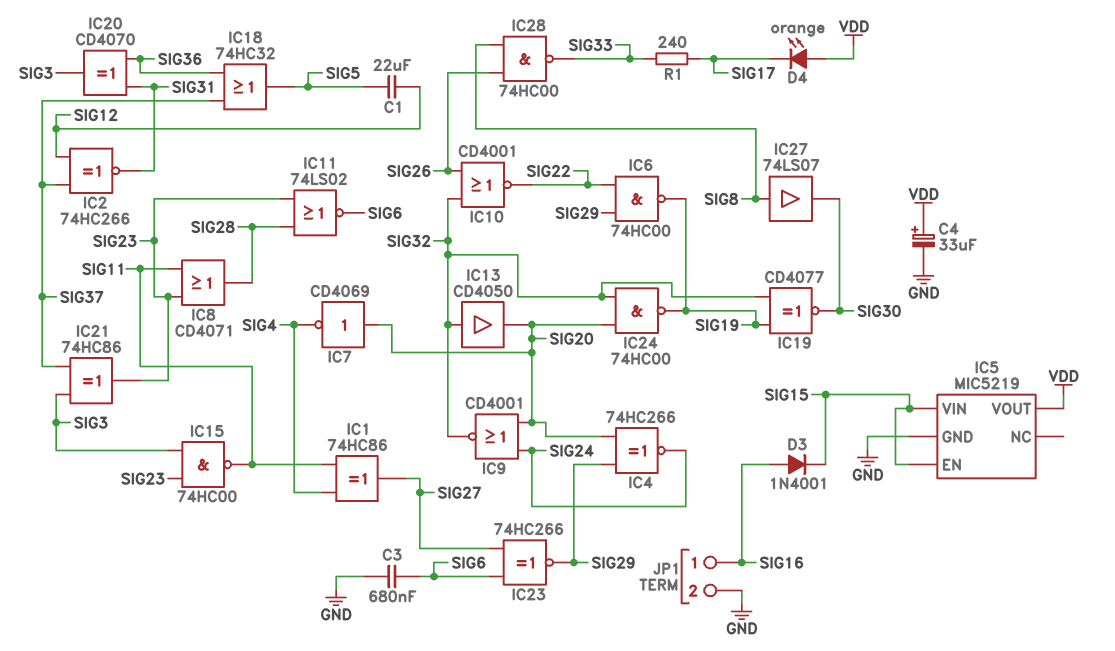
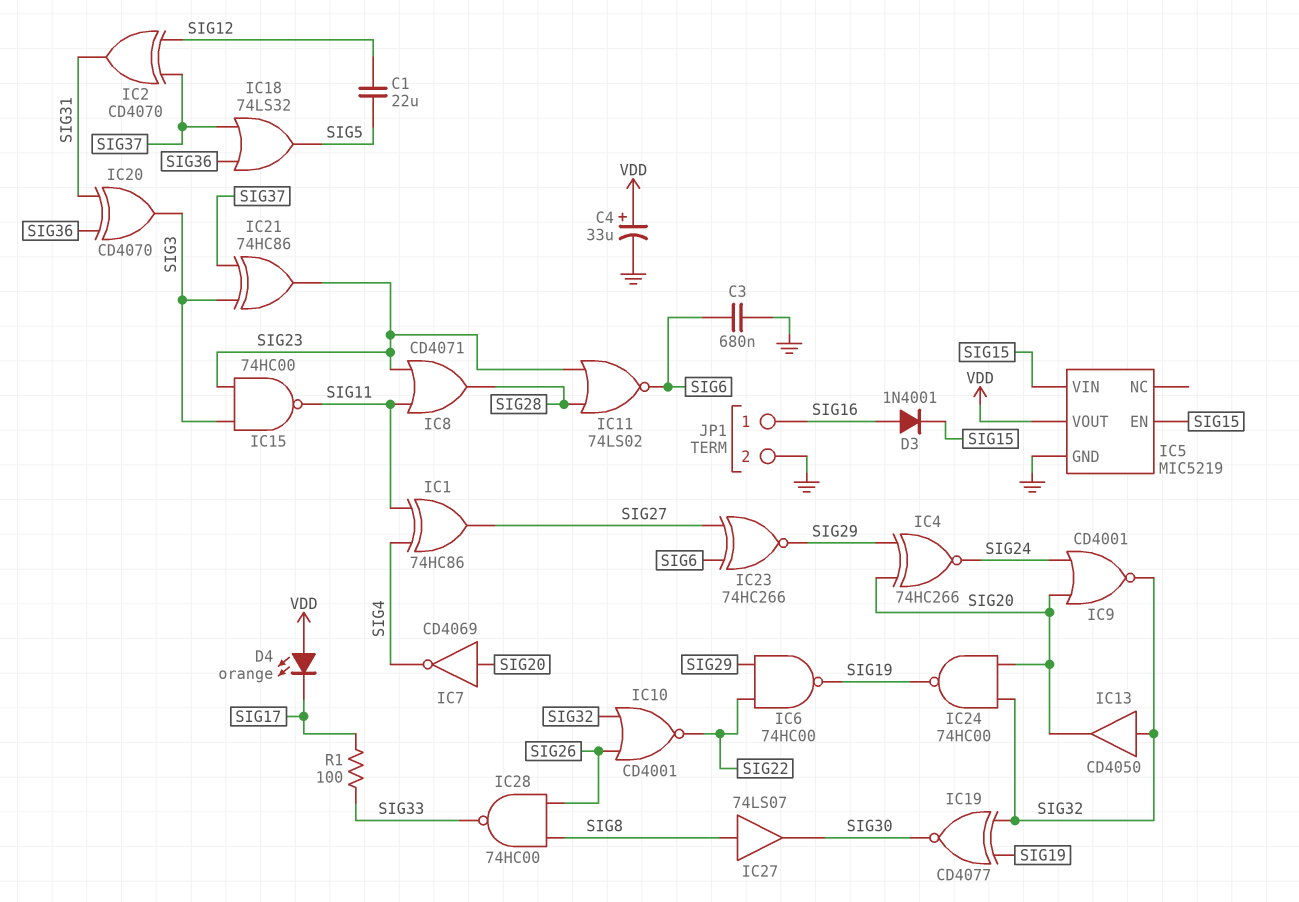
IC2: XNOR 74HC266 (in SIG12, in SIG37, out SIG31) -> XOR CD4070 (in SIG12, in SIG37, out SIG31)
IC18: OR 74HC32 (in SIG36, in SIG37, out SIG5) -> OR 74LS32 (in SIG36, in SIG37, out SIG5)
R1: 240 (SIG17, SIG33) -> 100 (SIG17, SIG33)

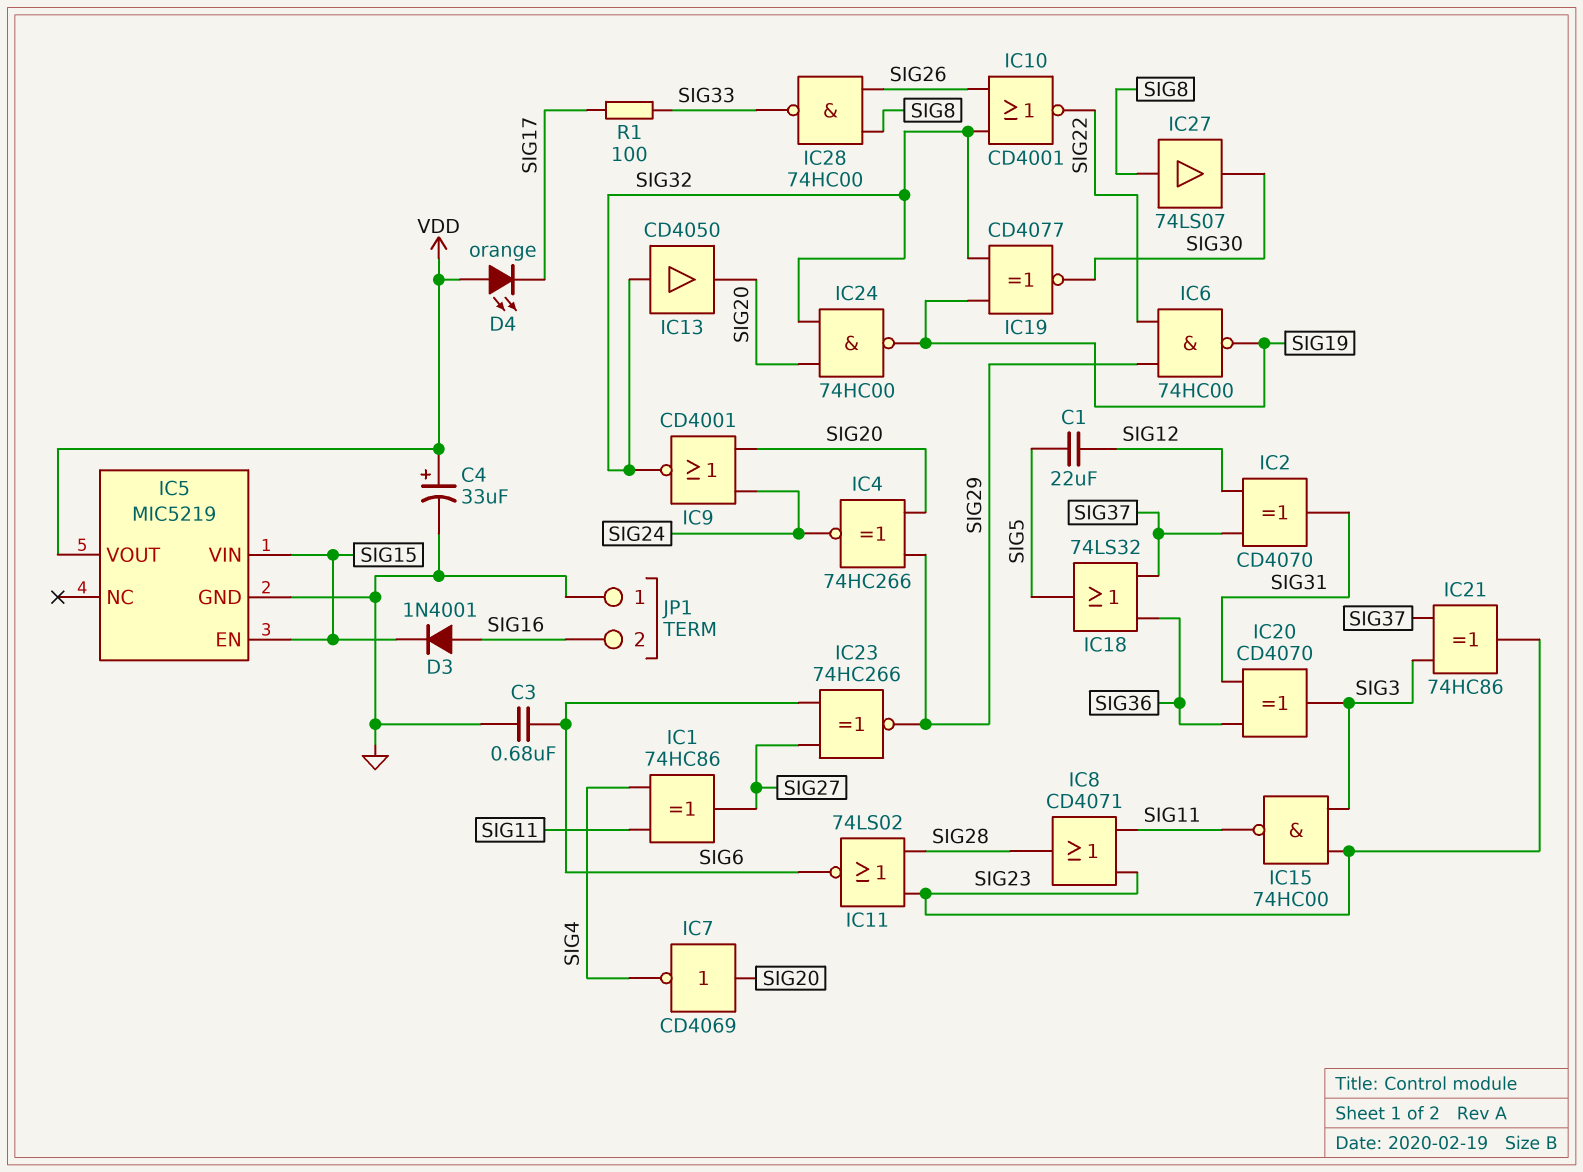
JP1 pin 1: SIG16 -> GND
JP1 pin 2: GND -> SIG16

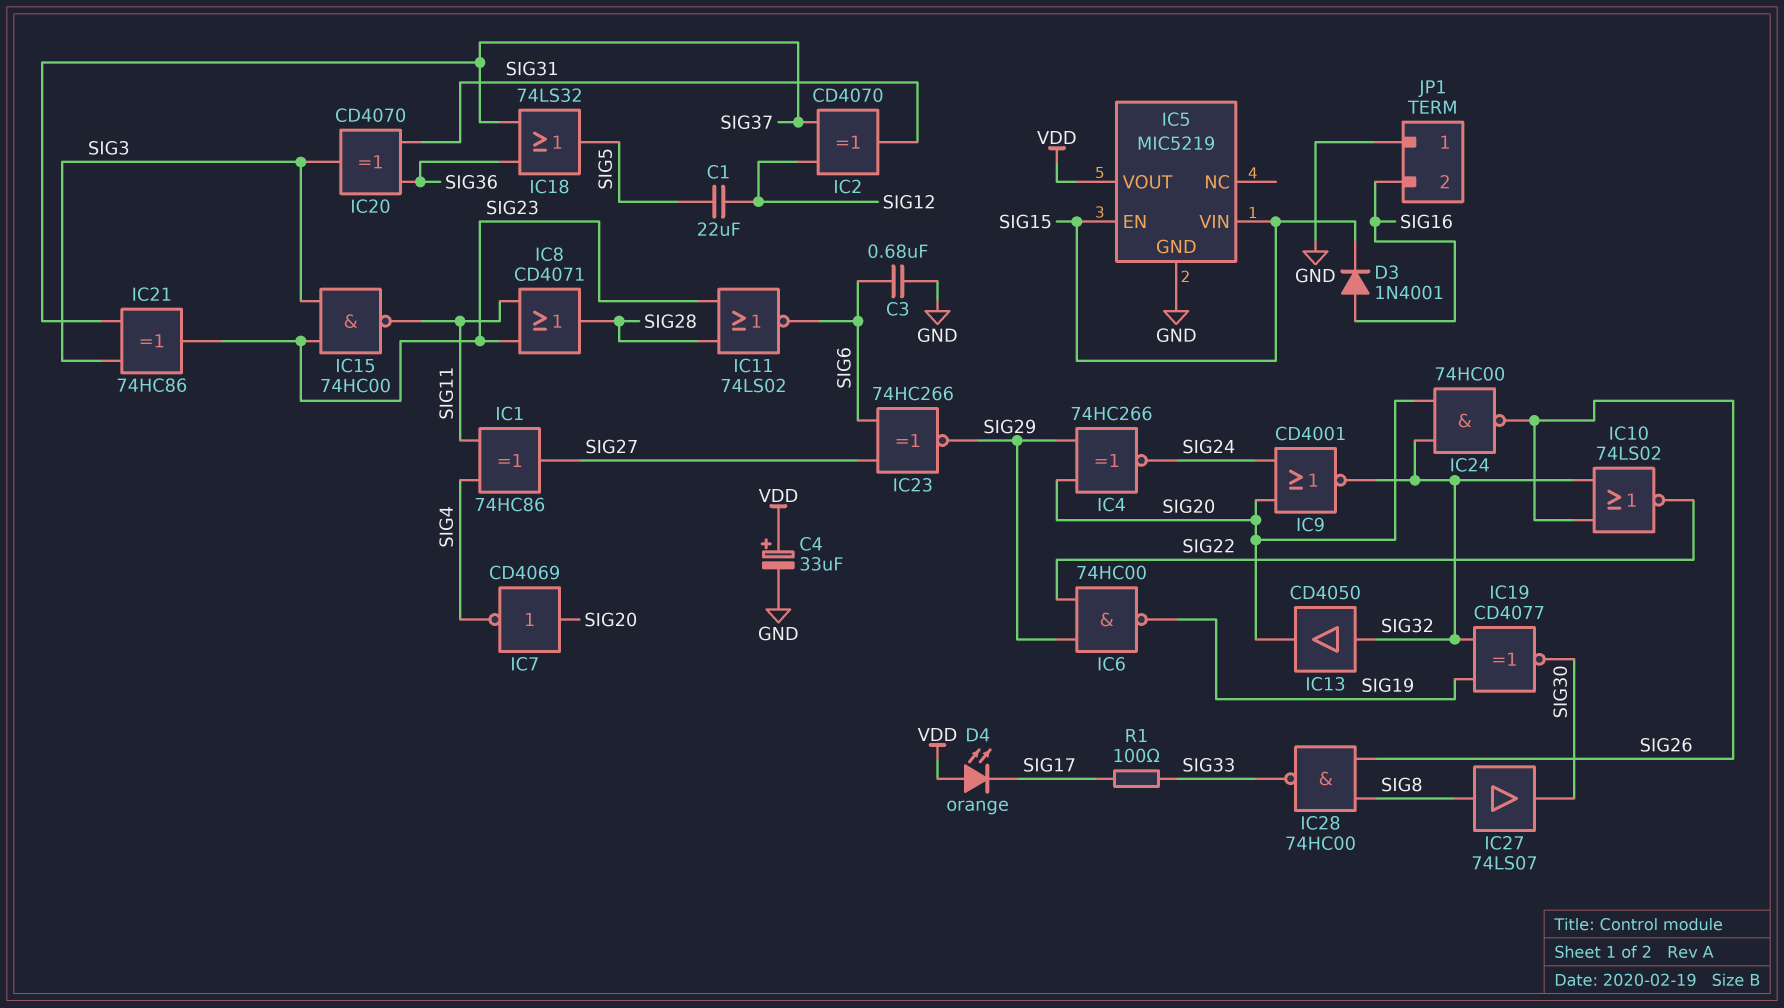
IC10: NOR CD4001 (in SIG26, in SIG32, out SIG22) -> NOR 74LS02 (in SIG26, in SIG32, out SIG22)
IC24: NAND 74HC00 (in SIG20, in SIG32, out SIG19) -> NAND 74HC00 (in SIG20, in SIG32, out SIG26)

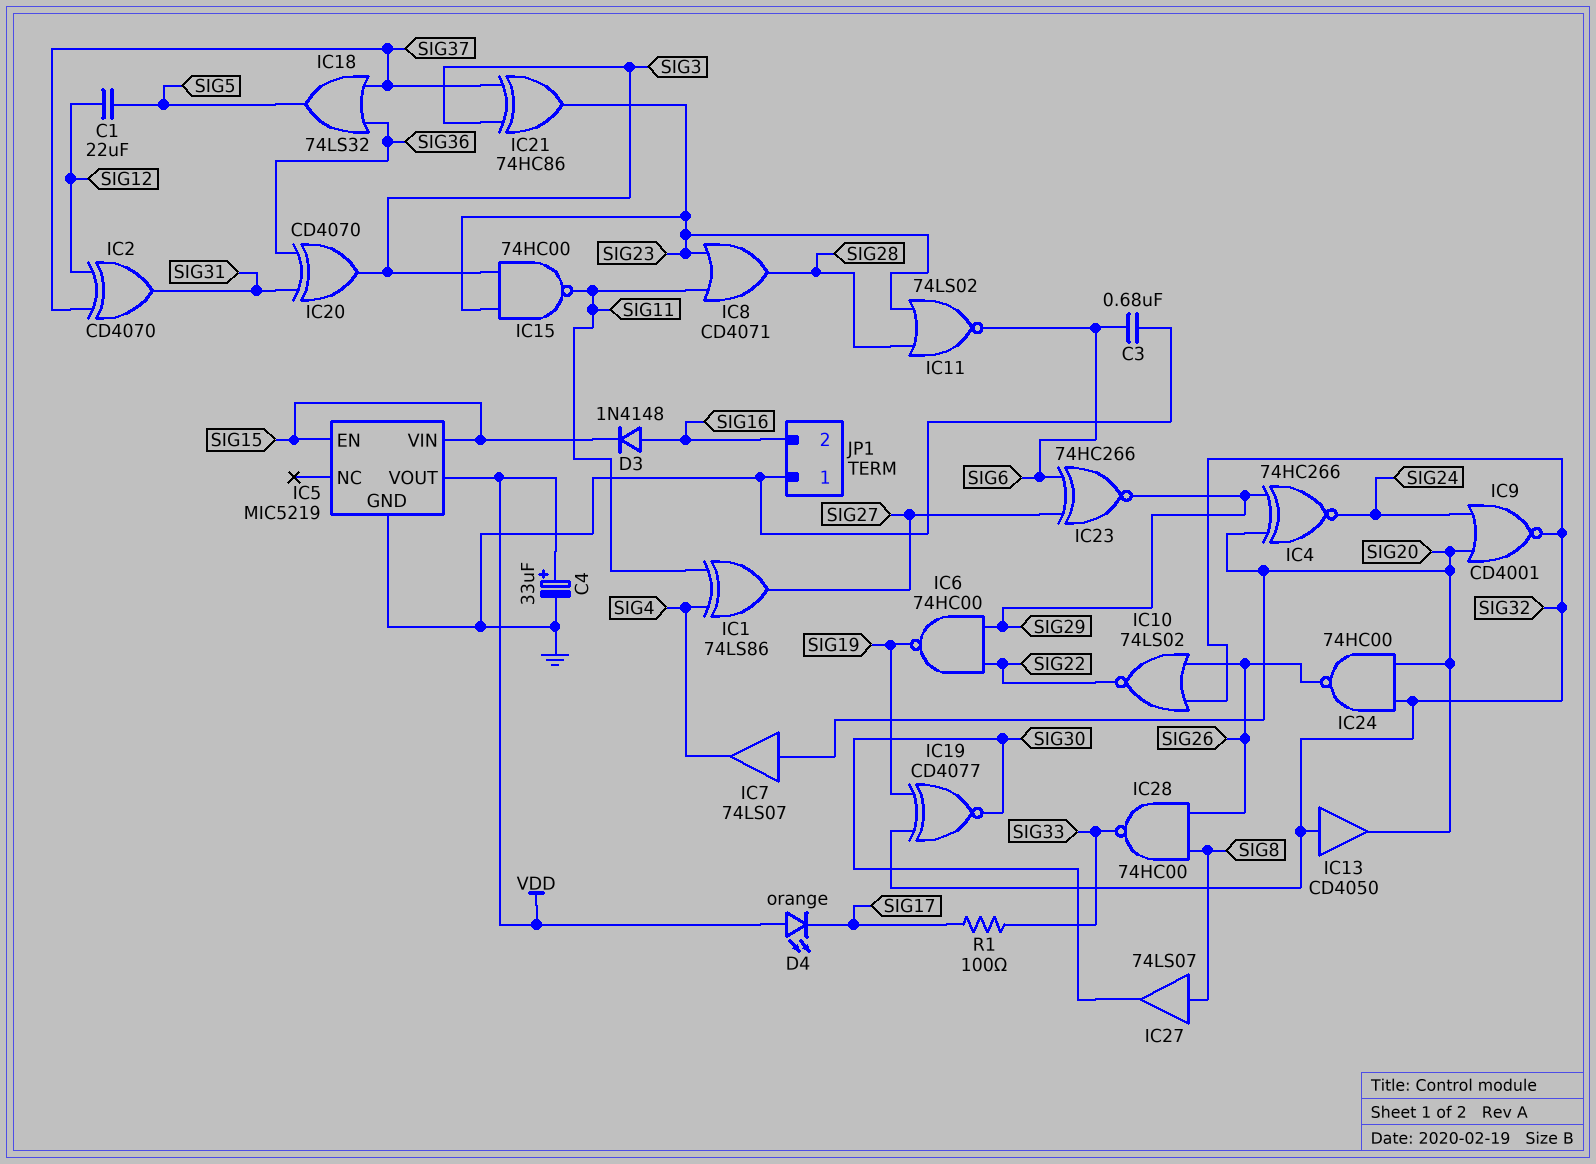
D3: diode 1N4001 (A SIG16, K SIG15) -> diode 1N4148 (A SIG16, K SIG15)
IC1: XOR 74HC86 (in SIG4, in SIG11, out SIG27) -> XOR 74LS86 (in SIG4, in SIG11, out SIG27)
IC7: NOT CD4069 (in SIG20, out SIG4) -> buffer 74LS07 (in SIG20, out SIG4)

